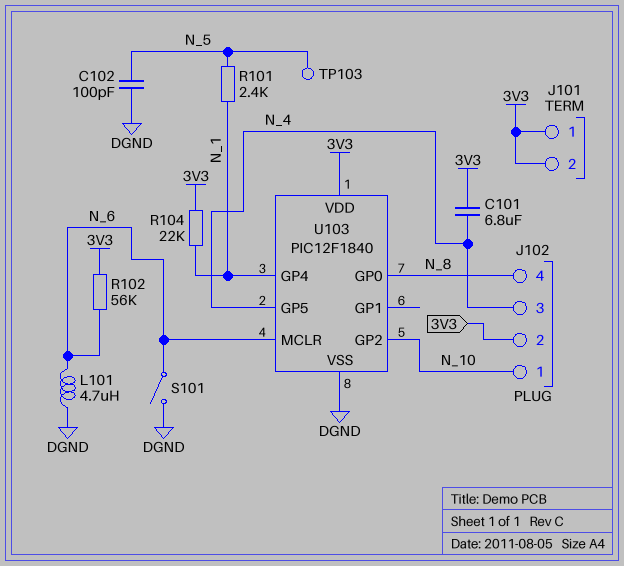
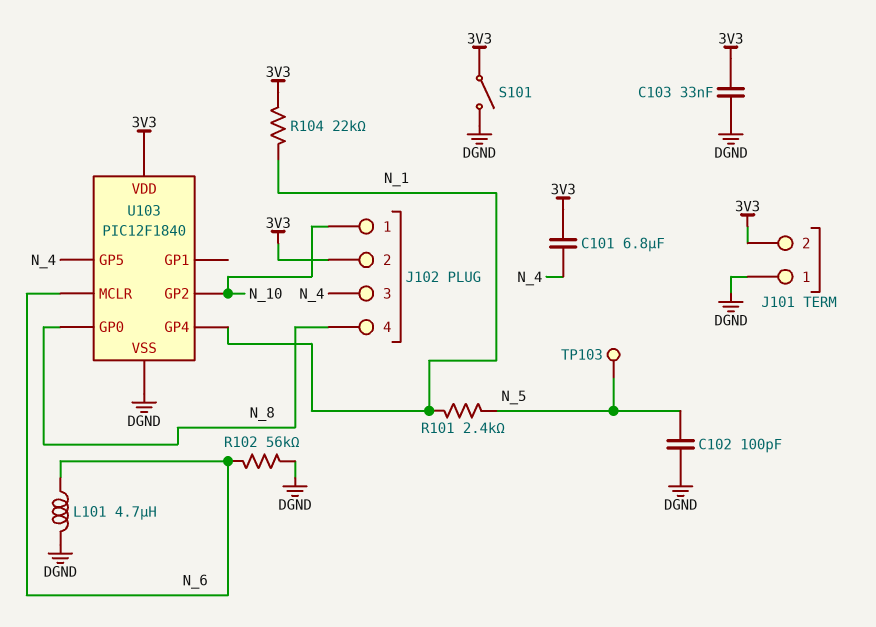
C103: none -> 33nF (3V3, DGND)
J101 pin 1: 3V3 -> DGND
R102: 56k (3V3, N_6) -> 56k (DGND, N_6)
S101: switch (DGND, N_6) -> switch (3V3, DGND)

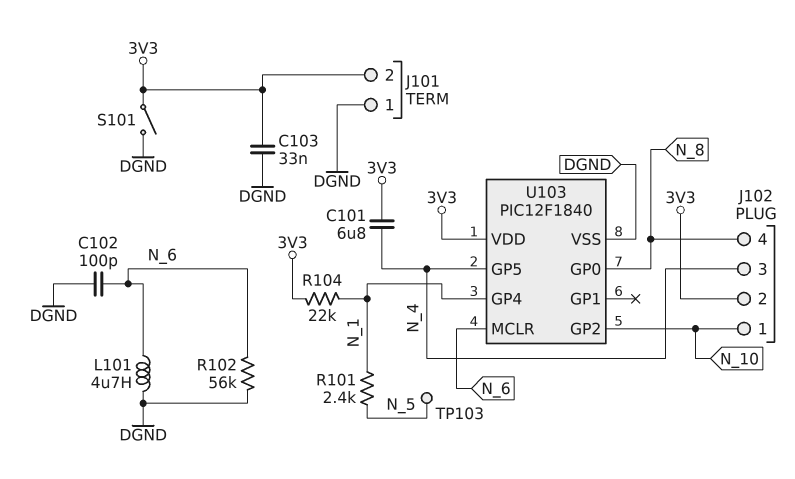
C102: 100pF (DGND, N_5) -> 100pF (DGND, N_6)

